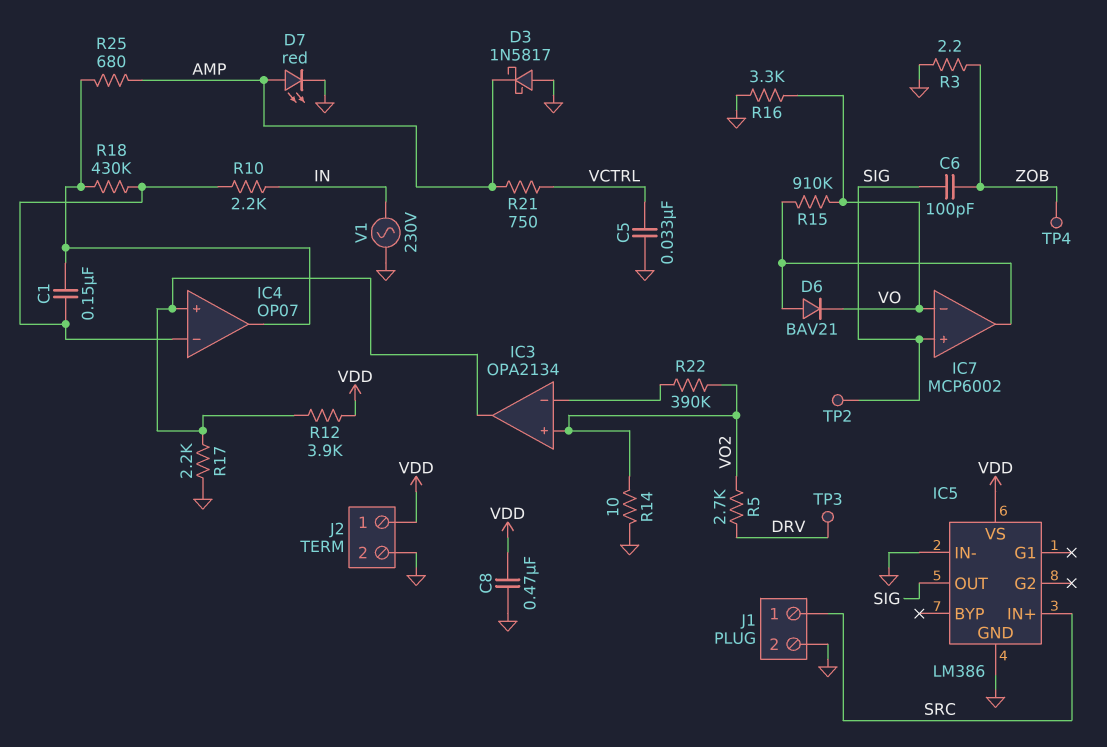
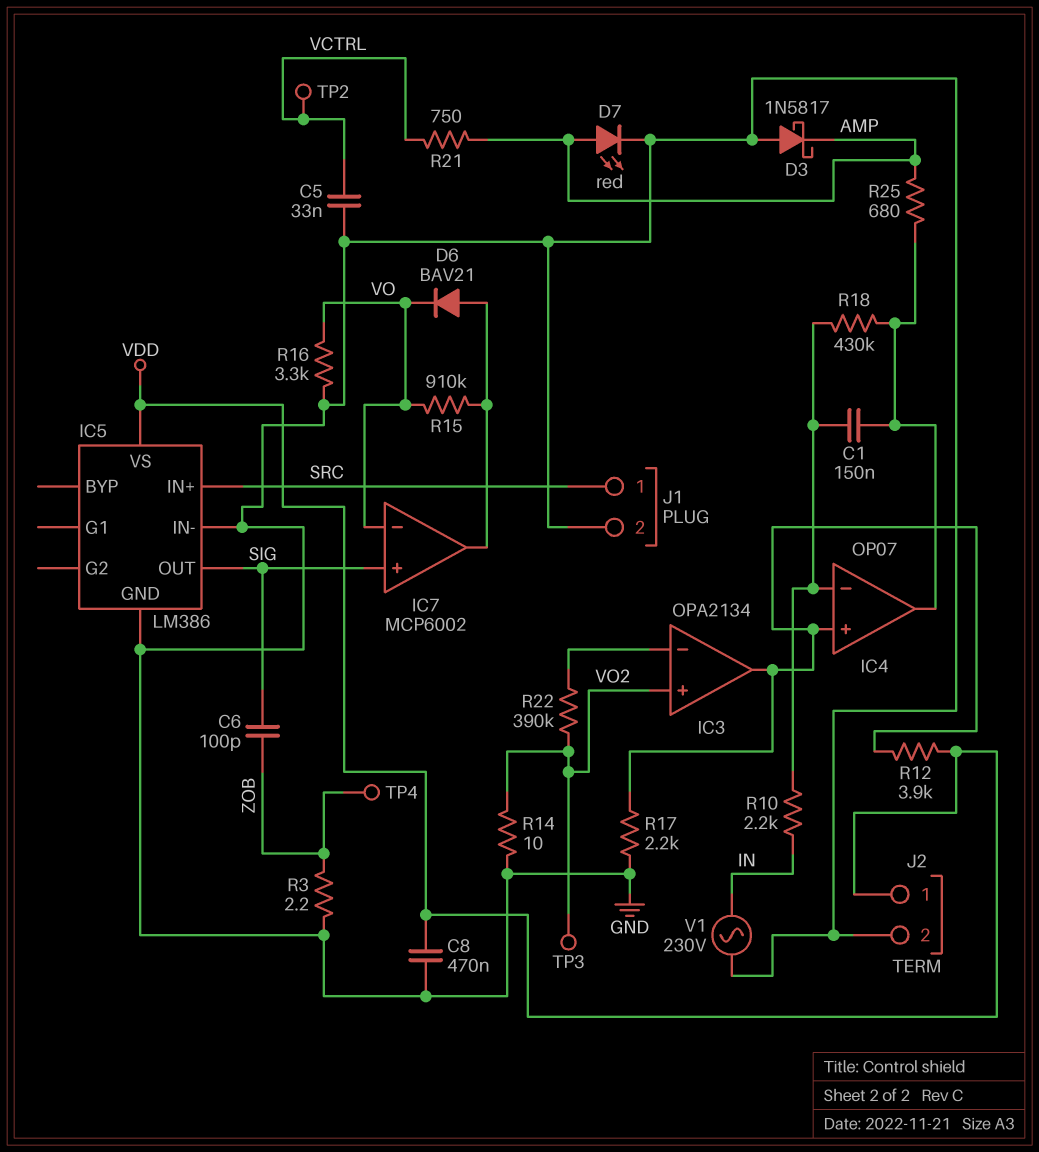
R5: 2.7k (DRV, VO2) -> none
TP2: test point (SIG) -> test point (VCTRL)
TP3: test point (DRV) -> test point (VO2)

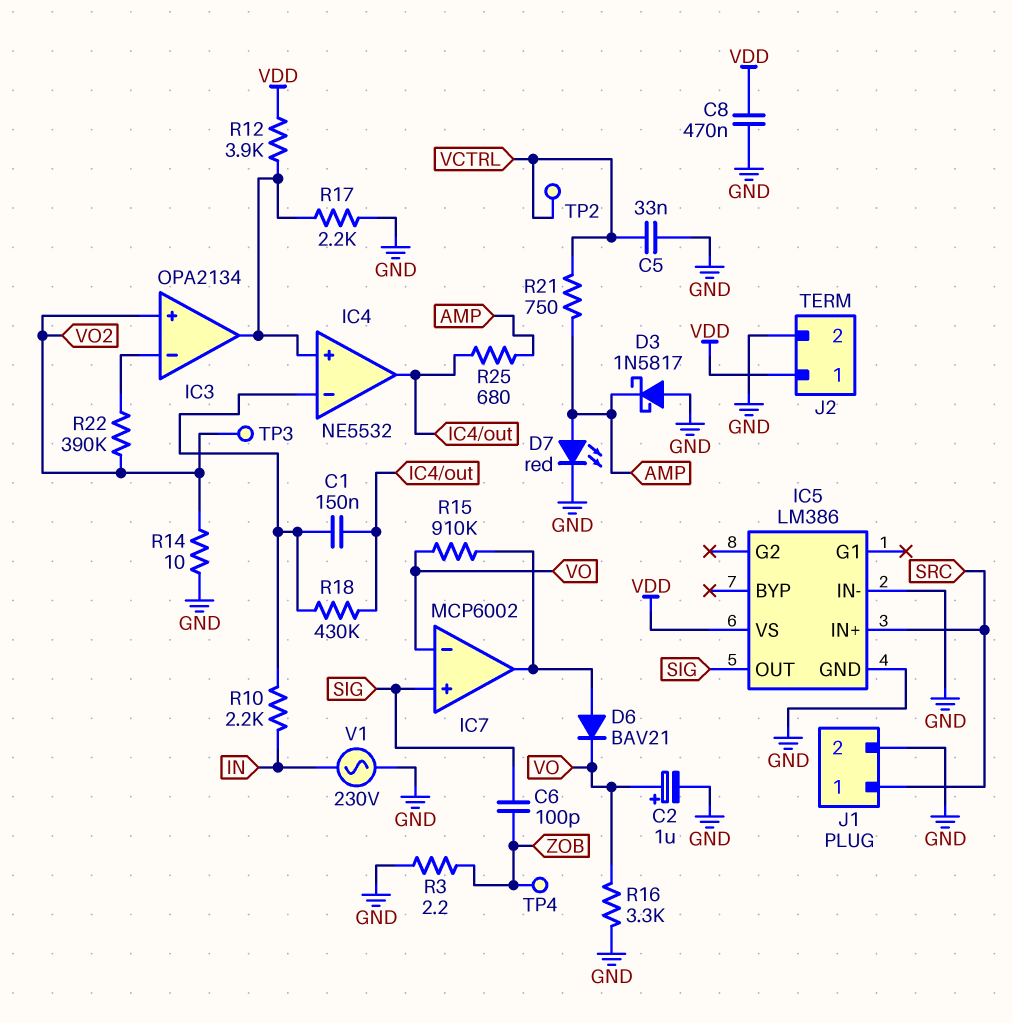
C2: none -> 1uF (plus VO, minus GND)
IC4: OP07 -> NE5532

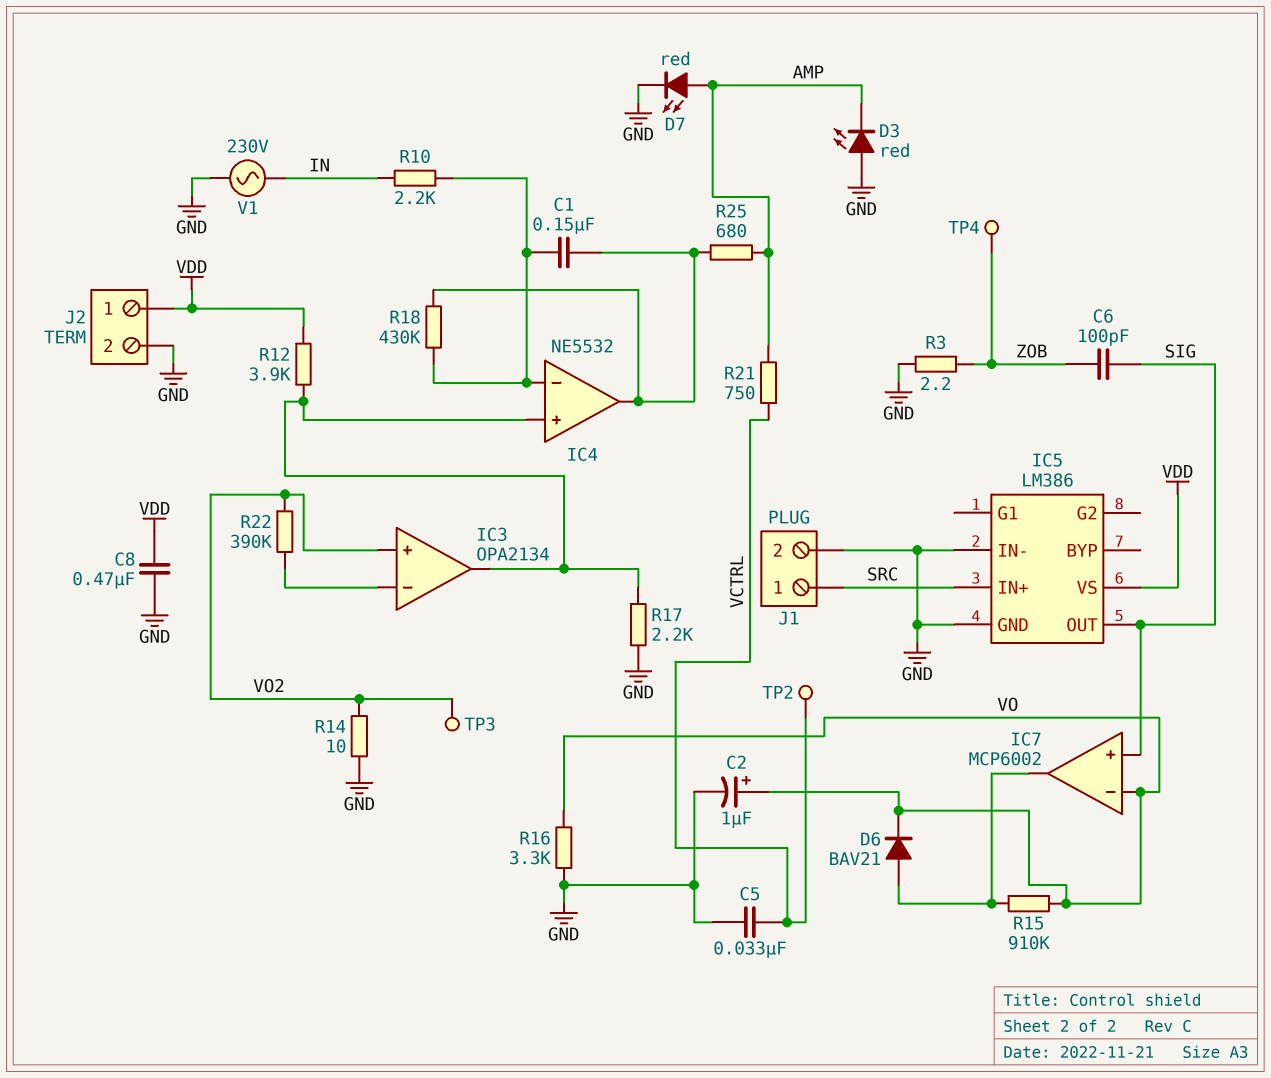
D3: schottky 1N5817 (A GND, K AMP) -> LED red (A GND, K AMP)

